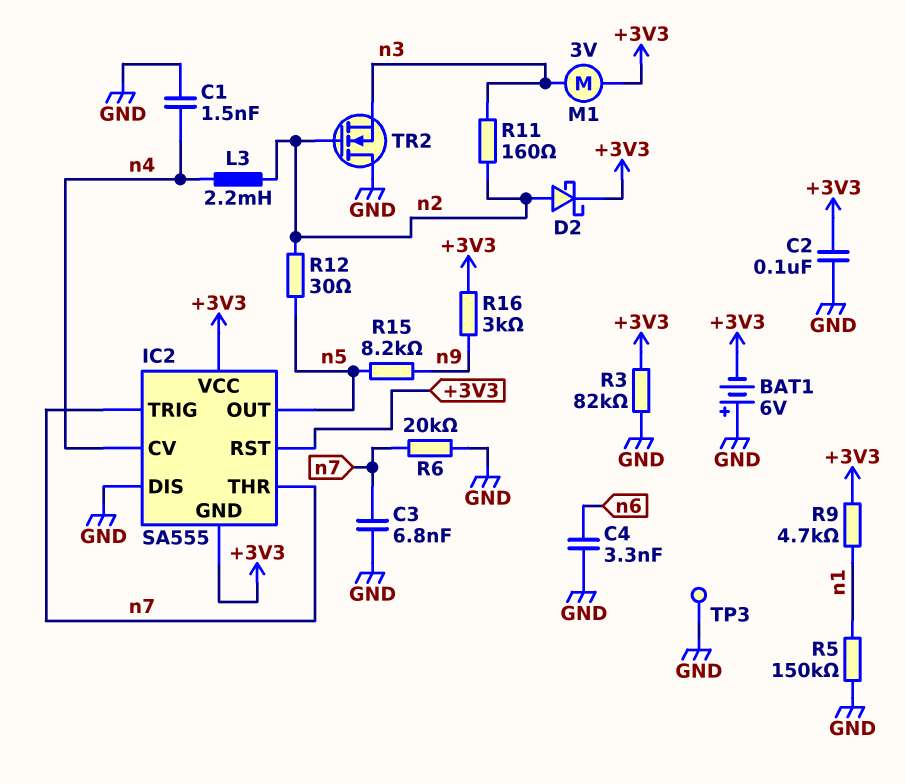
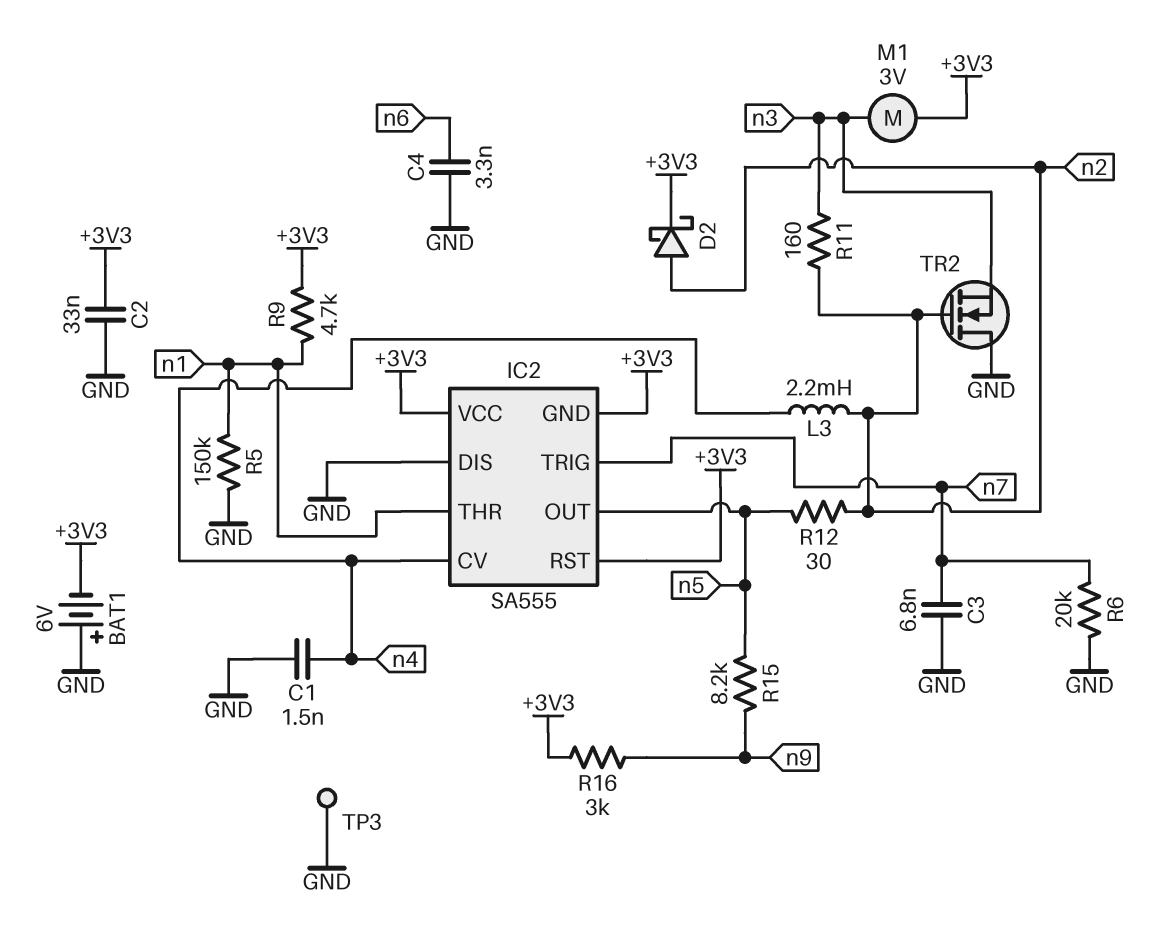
C2: 100nF (+3V3, GND) -> 33nF (+3V3, GND)
IC2 pin THR: n7 -> n1
R3: 82k (+3V3, GND) -> none

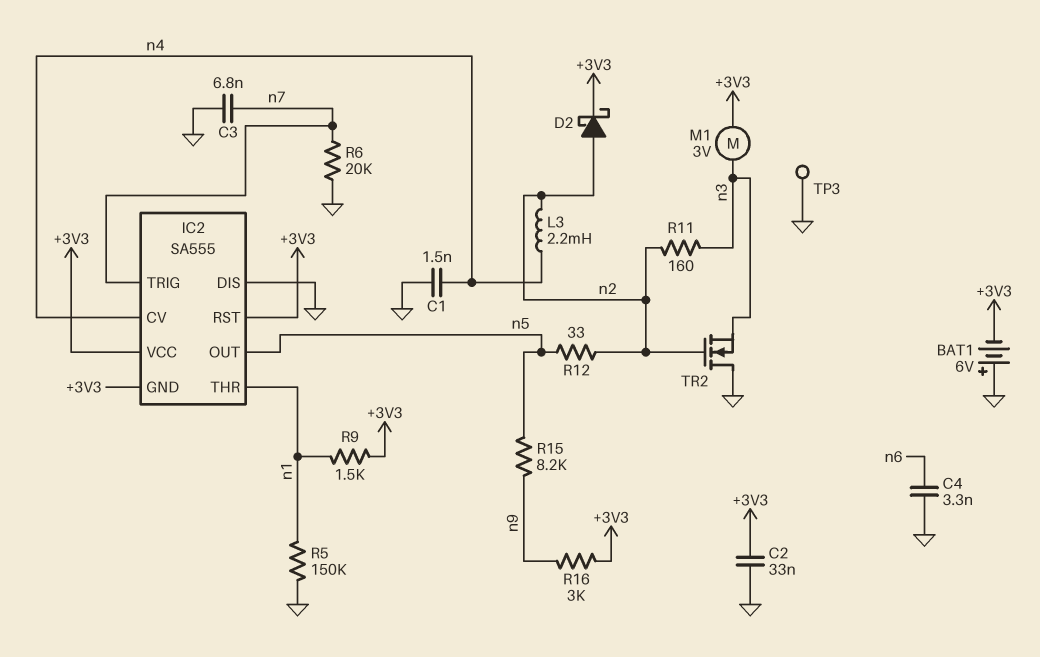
R9: 4.7k (+3V3, n1) -> 1.5k (+3V3, n1)
R12: 30 (n2, n5) -> 33 (n2, n5)

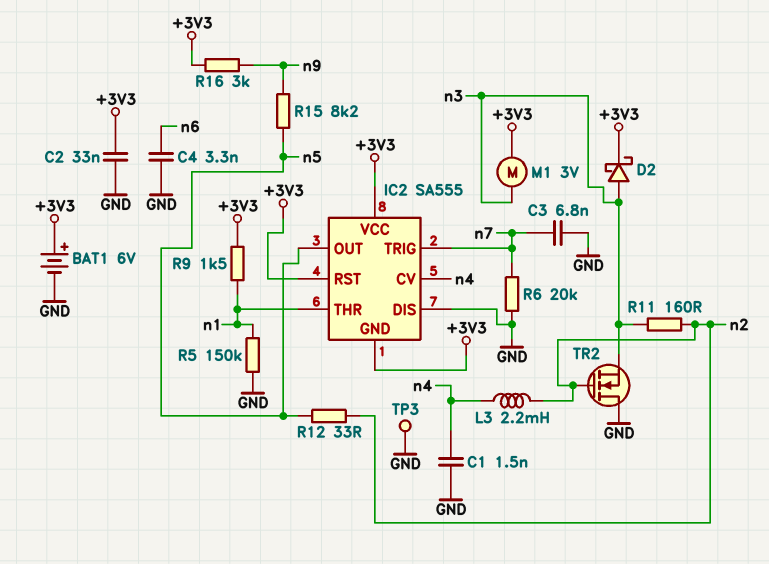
BAT1: 6V (plus GND, minus +3V3) -> 6V (plus +3V3, minus GND)
D2: schottky (A n2, K +3V3) -> schottky (A n3, K +3V3)

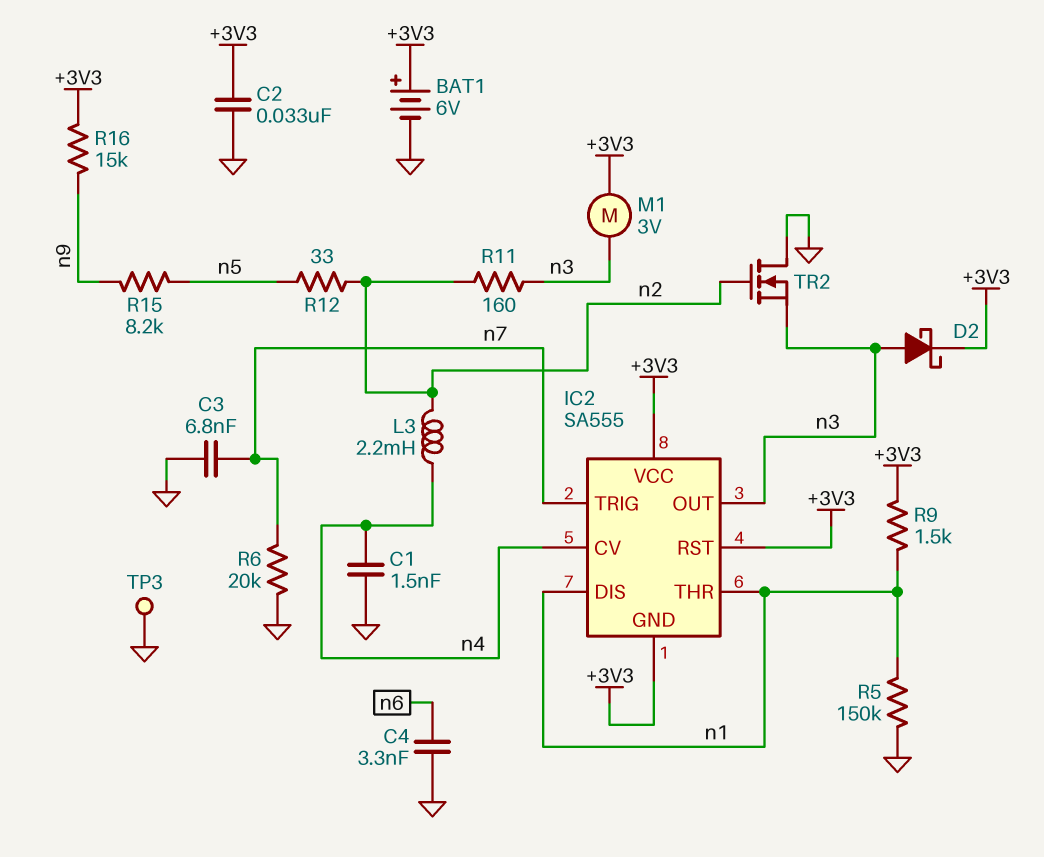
IC2 pin DIS: GND -> n1
IC2 pin OUT: n5 -> n3
R16: 3k (+3V3, n9) -> 15k (+3V3, n9)

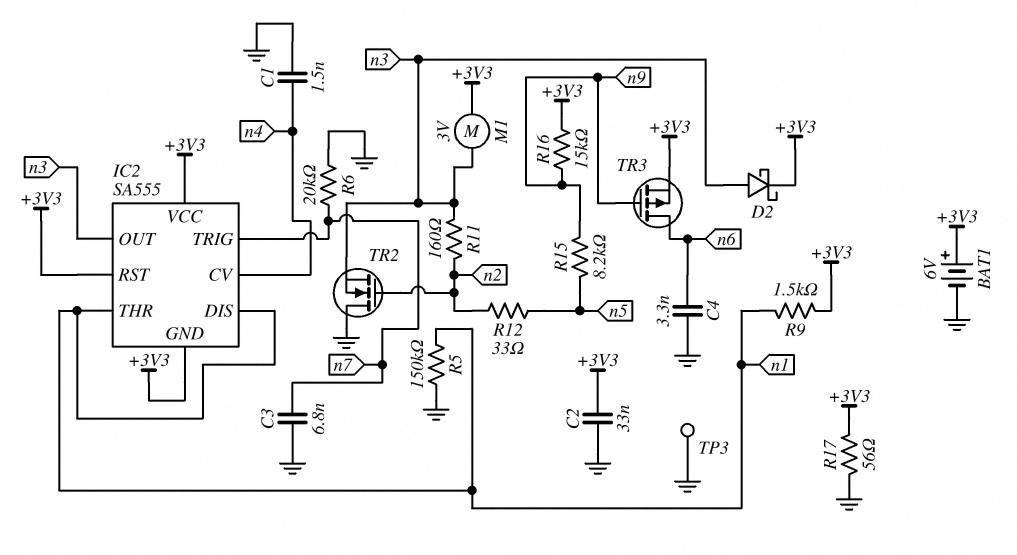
L3: 2.2mH (n2, n4) -> none
R17: none -> 56 (+3V3, GND)
TR3: none -> PMOS (G n9, D n6, S +3V3)

